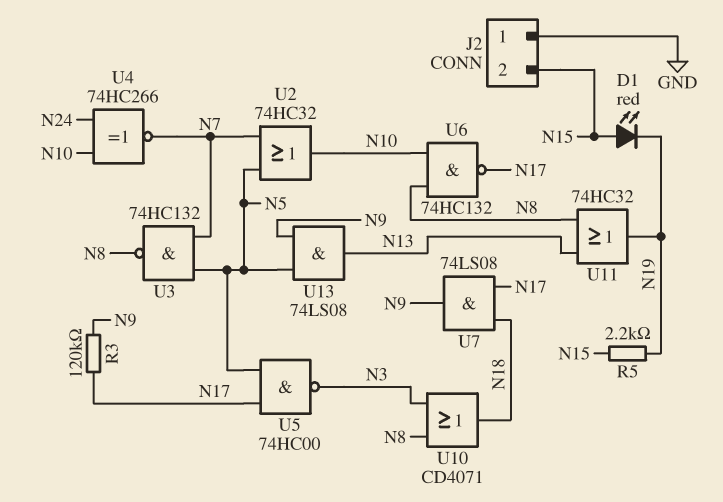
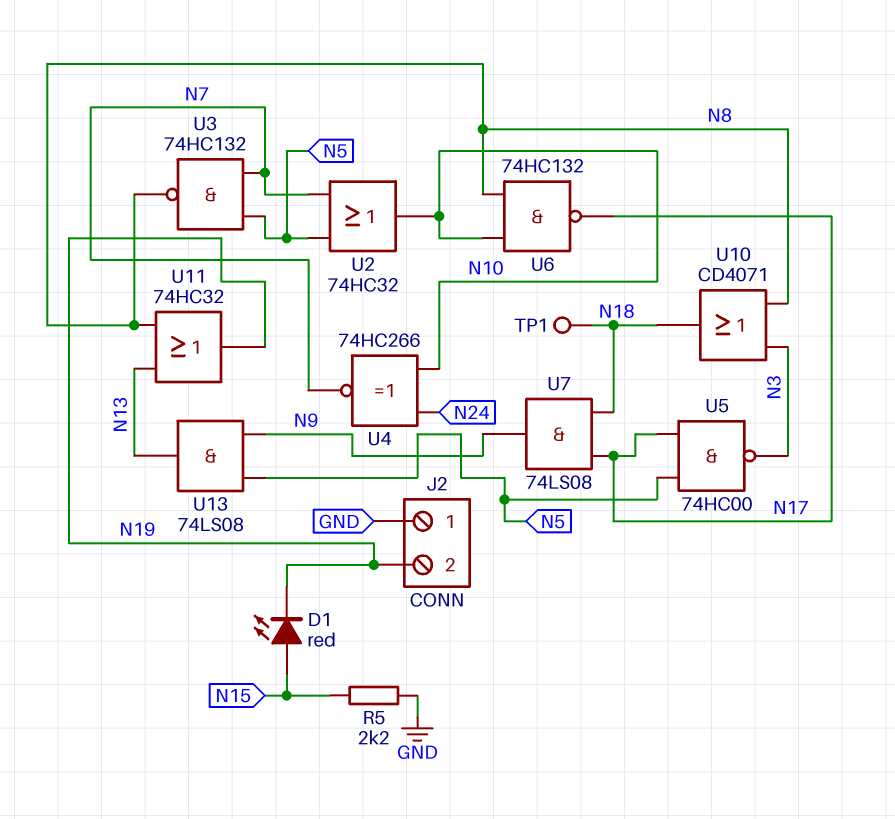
J2 pin 2: N15 -> N19
R3: 120k (N9, N17) -> none
R5: 2.2k (N15, N19) -> 2.2k (GND, N15)
TP1: none -> test point (N18)

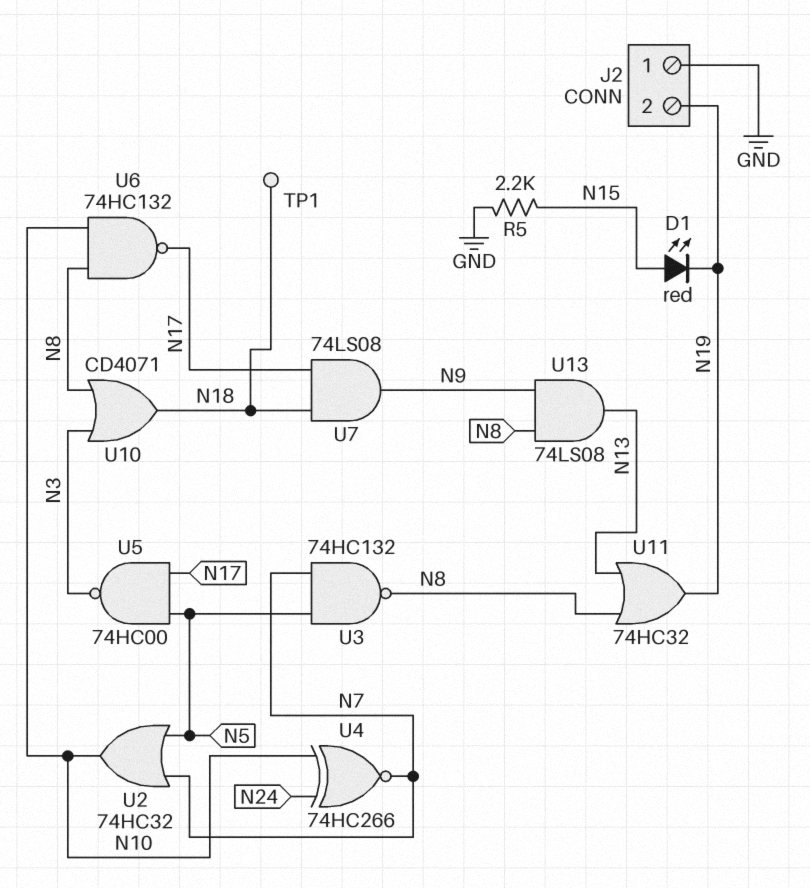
U13: AND 74LS08 (in N5, in N9, out N13) -> AND 74LS08 (in N8, in N9, out N13)

